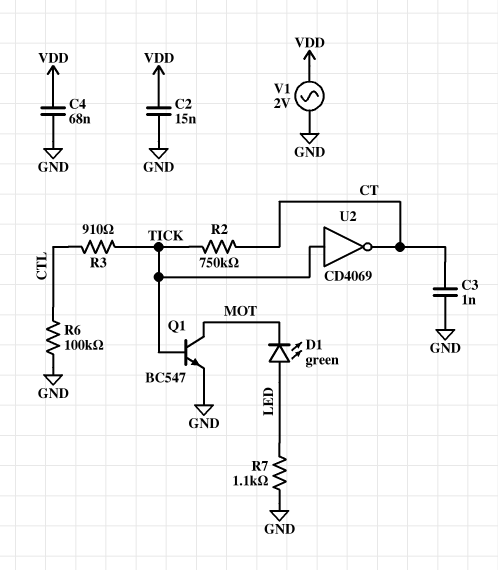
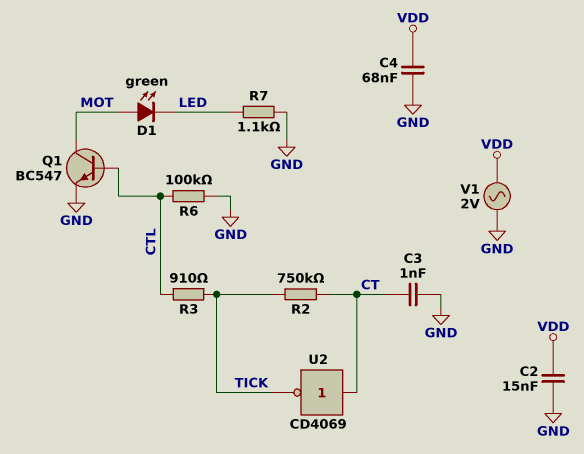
D1: LED green (A LED, K MOT) -> LED green (A MOT, K LED)
Q1: NPN BC547 (B TICK, C MOT, E GND) -> NPN BC547 (B CTL, C MOT, E GND)
U2: NOT CD4069 (in TICK, out CT) -> NOT CD4069 (in CT, out TICK)

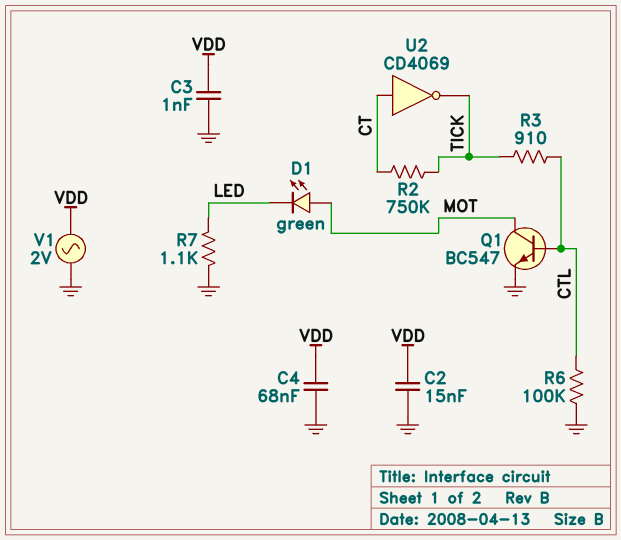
C3: 1nF (CT, GND) -> 1nF (GND, VDD)

